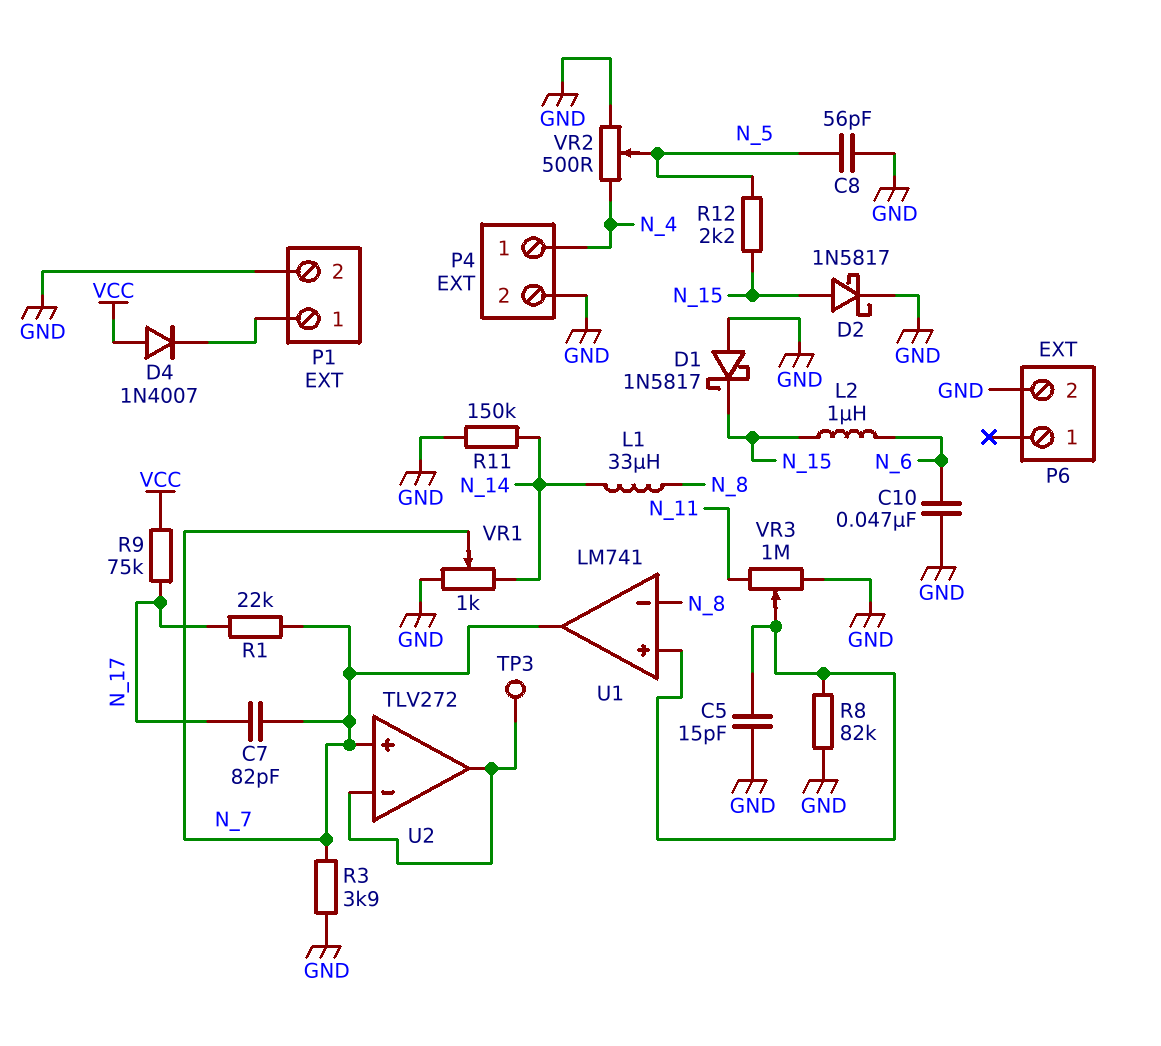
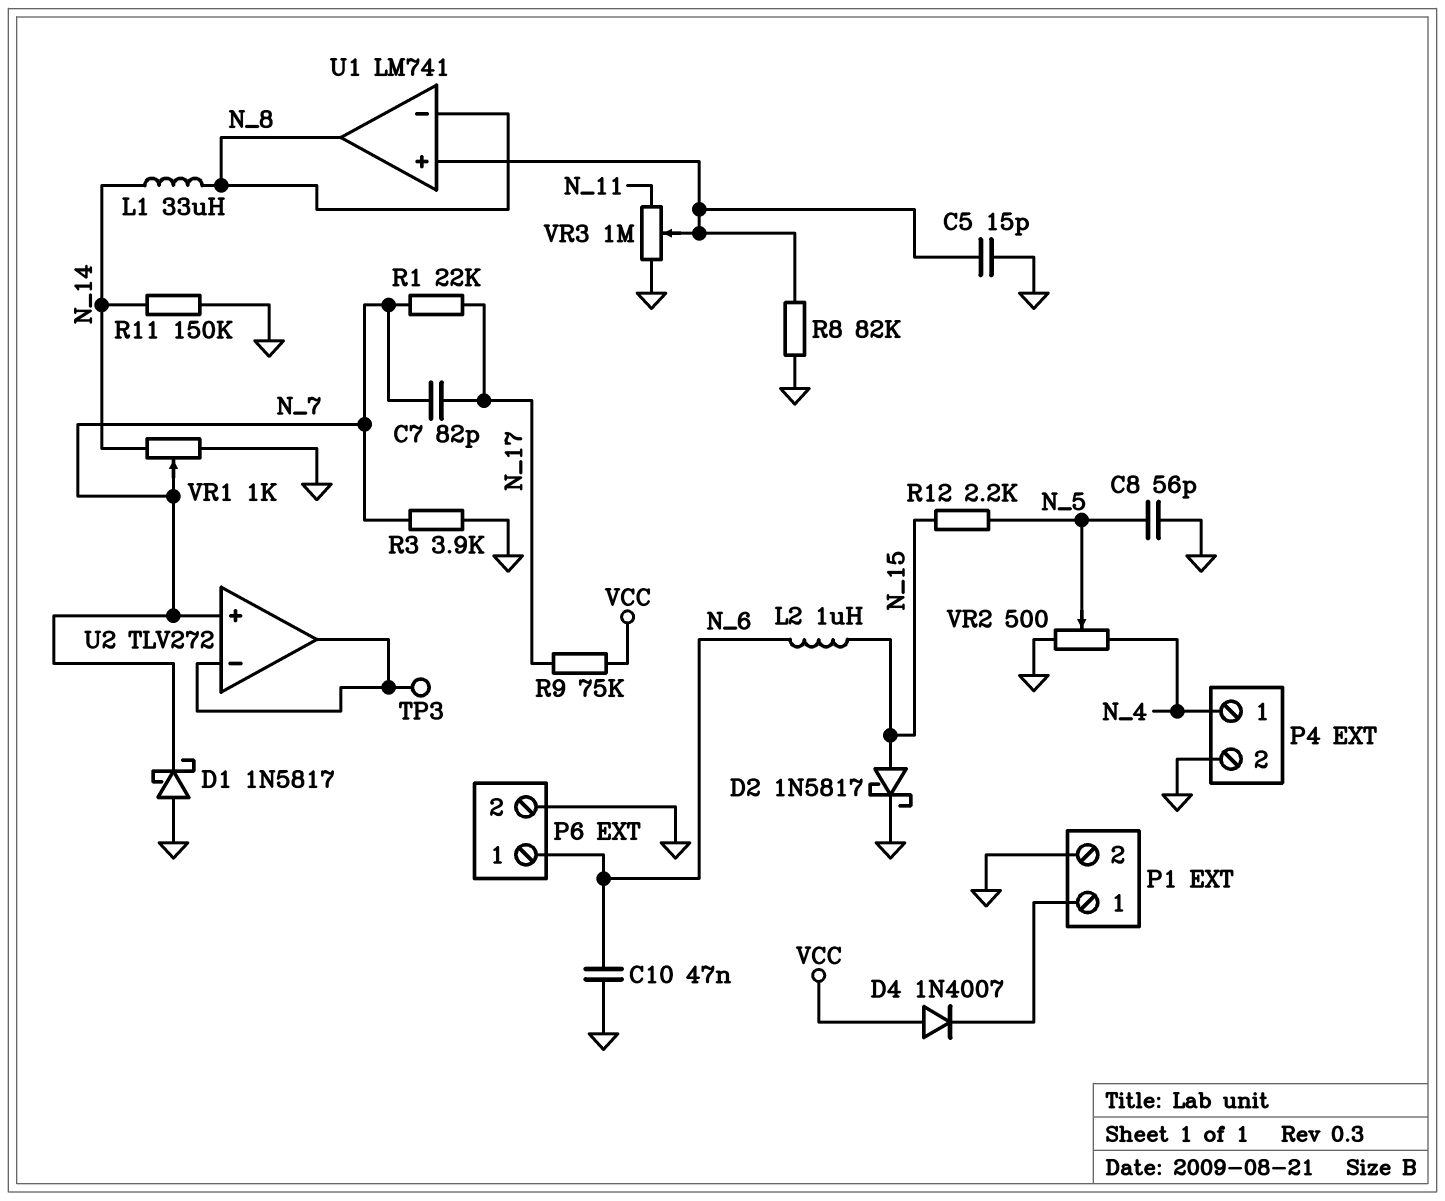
D1: schottky 1N5817 (A GND, K N_15) -> schottky 1N5817 (A GND, K N_7)
P6 pin 1: none -> N_6
U1 pin out: N_7 -> N_8

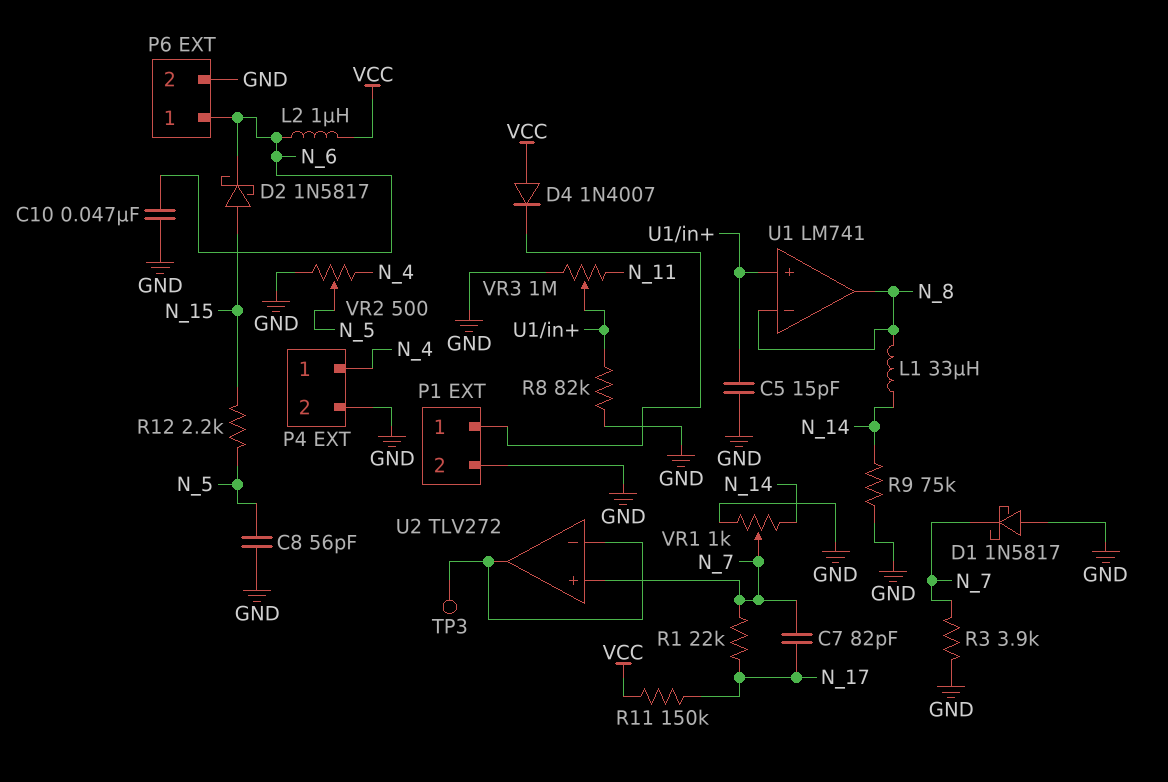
D2: schottky 1N5817 (A N_15, K GND) -> schottky 1N5817 (A N_15, K N_6)
L2: 1uH (N_6, N_15) -> 1uH (N_6, VCC)
R9: 75k (N_17, VCC) -> 75k (GND, N_14)
R11: 150k (GND, N_14) -> 150k (N_17, VCC)

